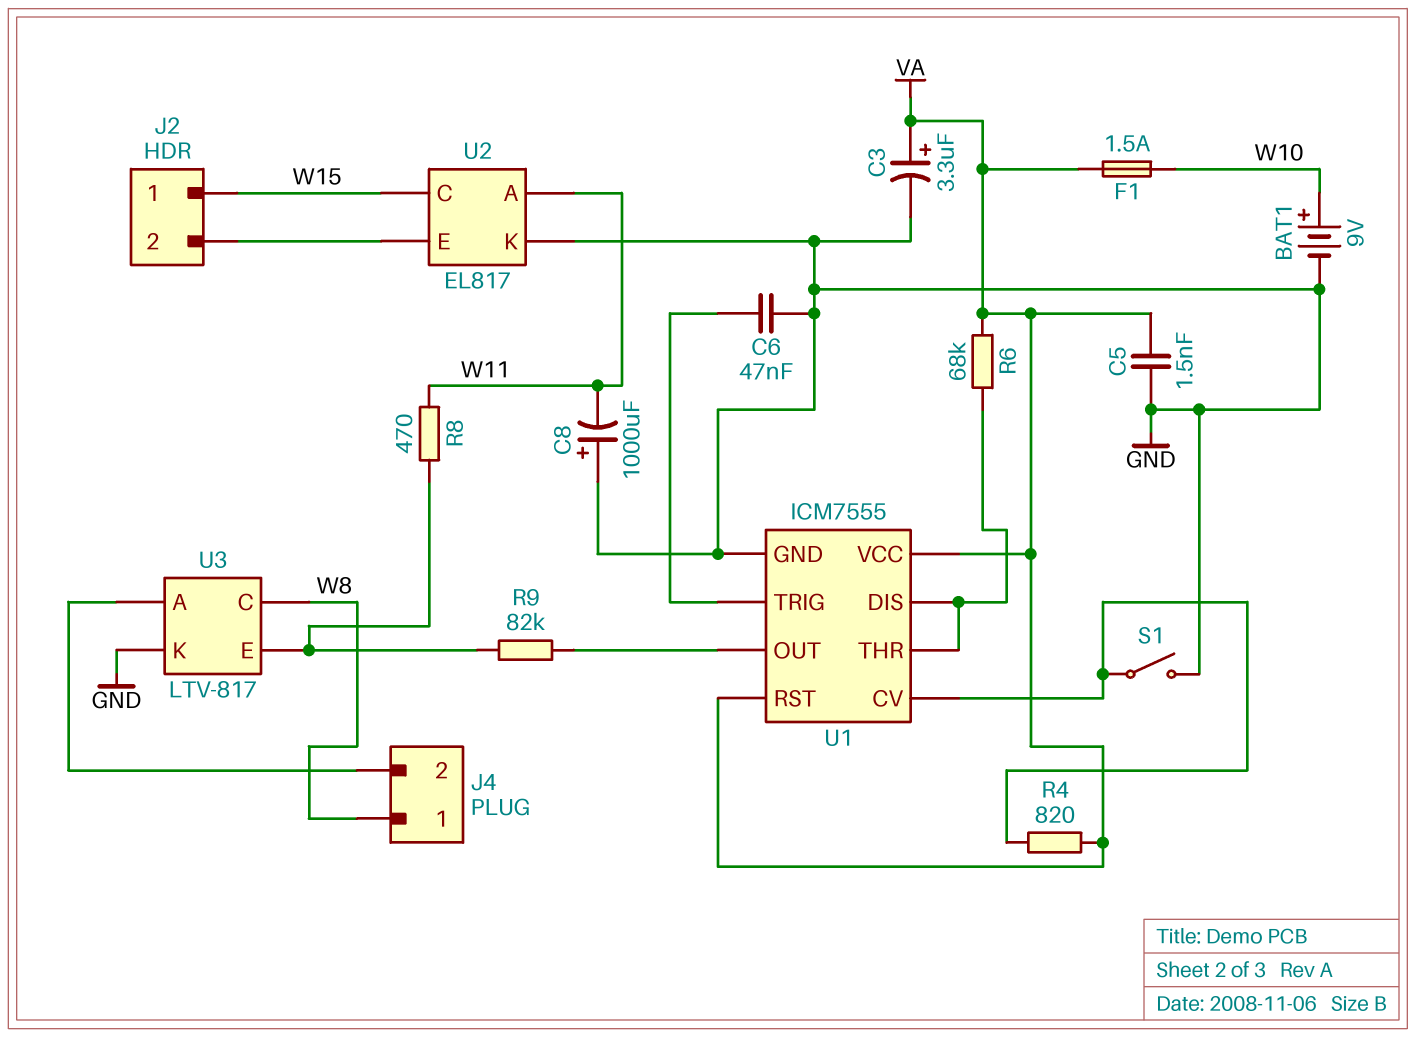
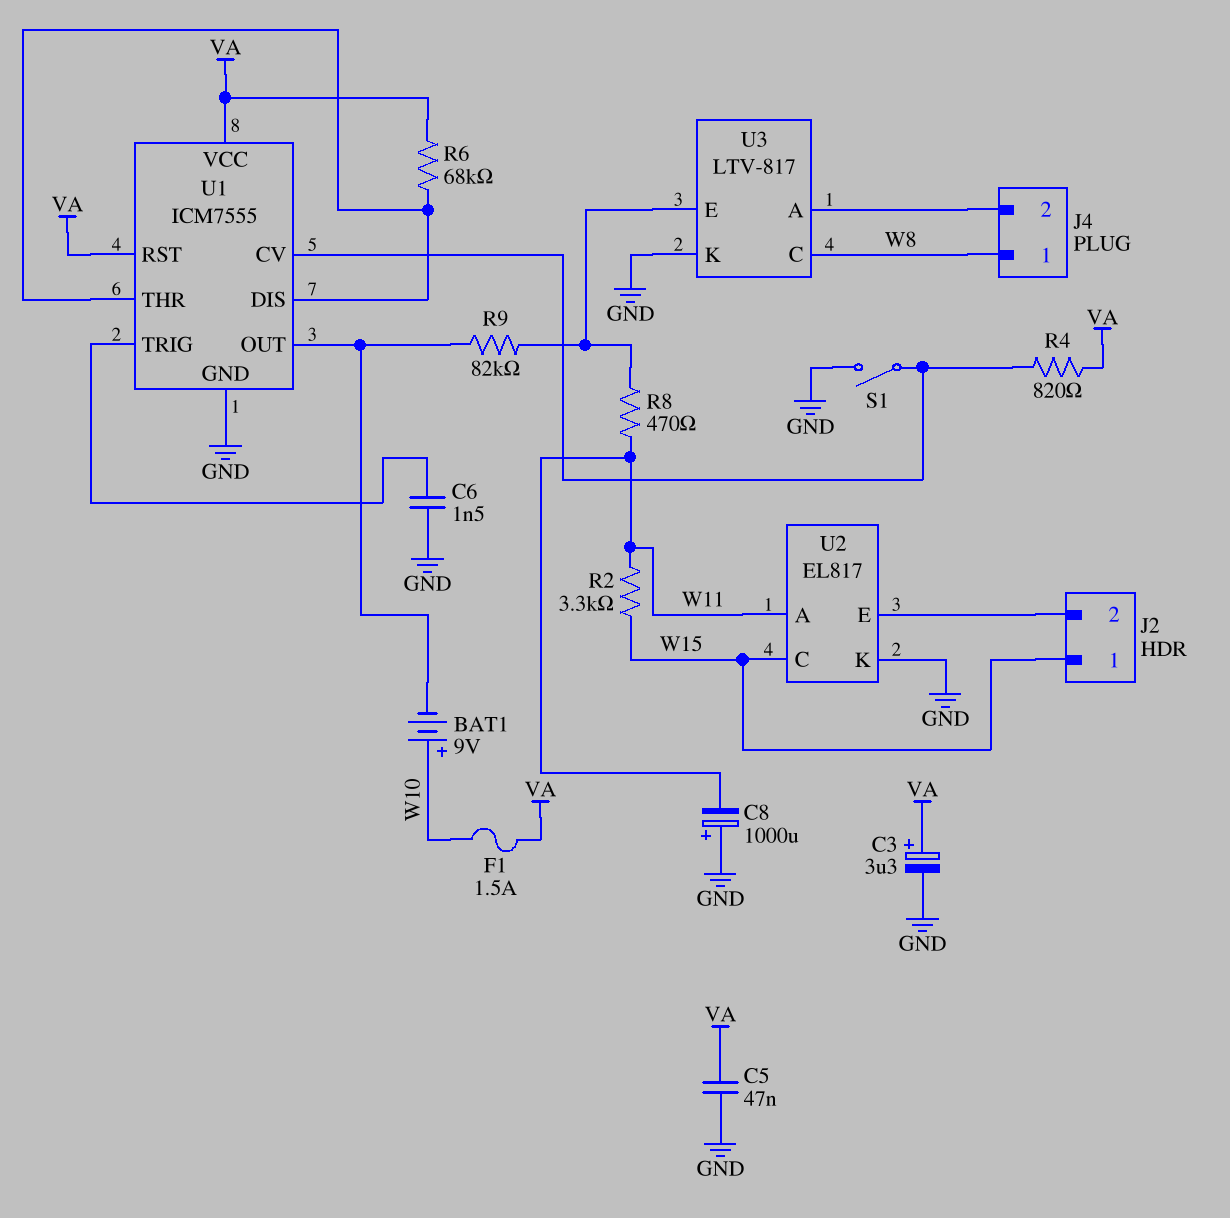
BAT1: 9V (plus W10, minus GND) -> 9V (plus W10, minus U1/OUT)
C5: 1.5nF (GND, VA) -> 47nF (GND, VA)
C6: 47nF (GND, U1/TRIG) -> 1.5nF (GND, U1/TRIG)
R2: none -> 3.3k (W11, W15)

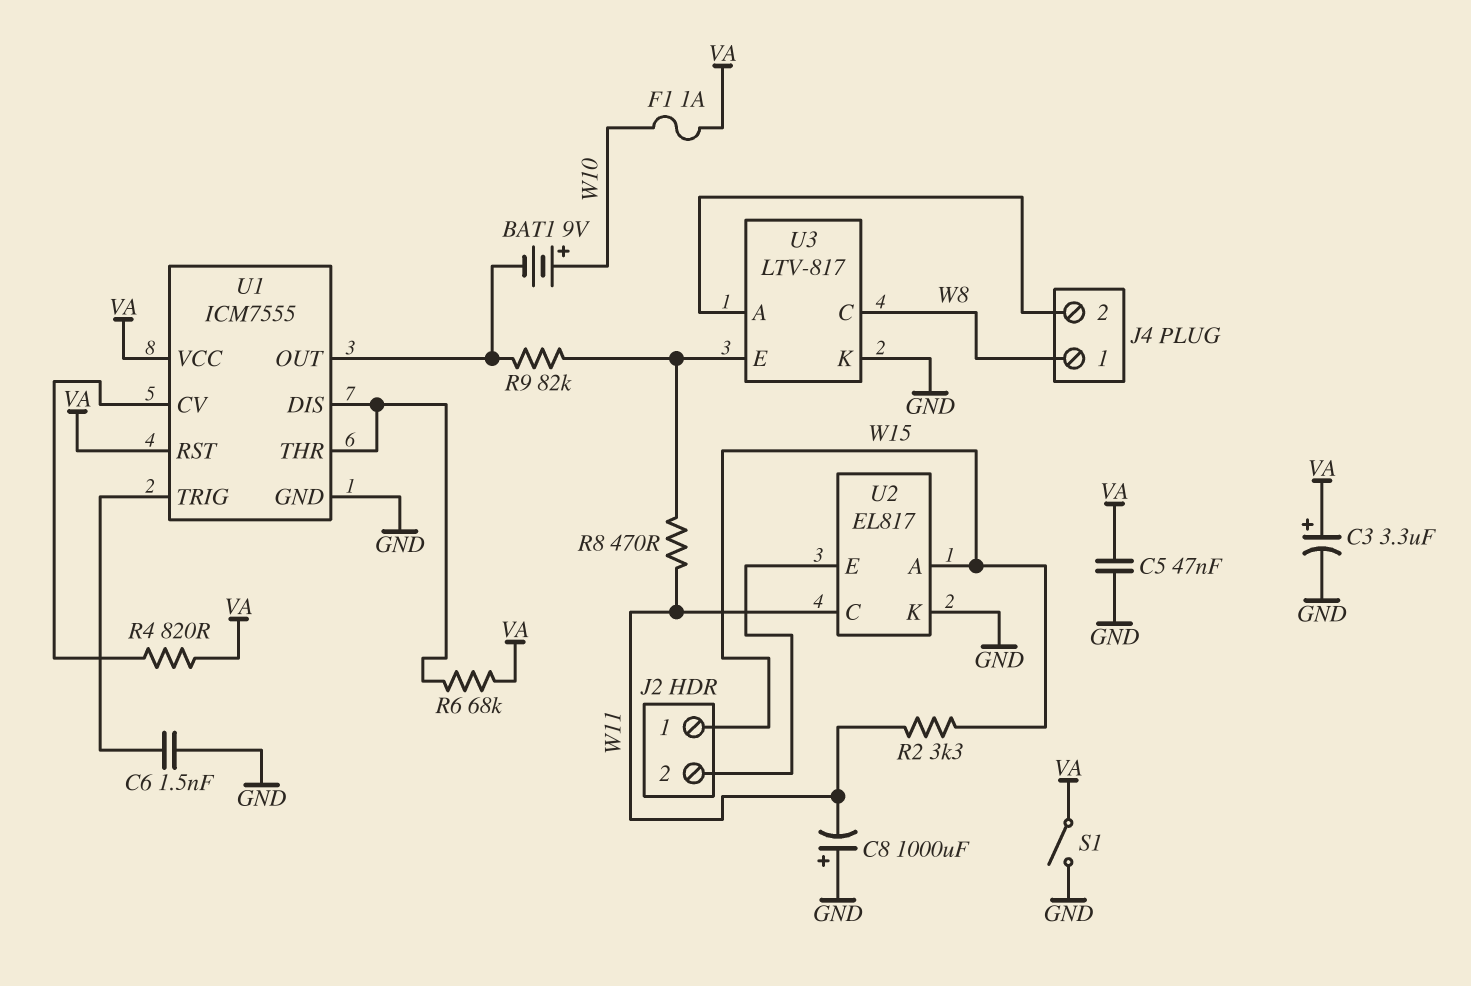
F1: 1.5A (VA, W10) -> 1A (VA, W10)
S1: switch (GND, U1/CV) -> switch (GND, VA)
U2 pin A: W11 -> W15
U2 pin C: W15 -> W11

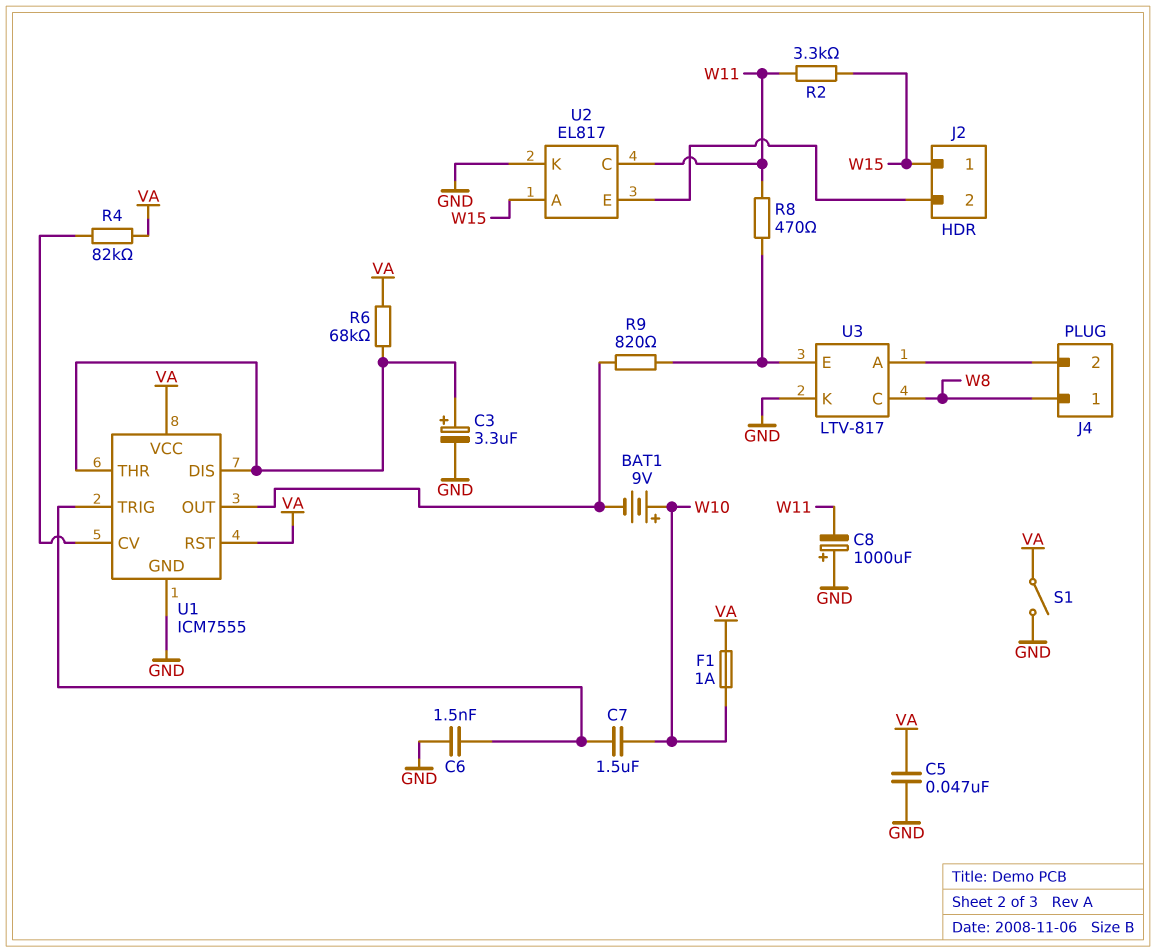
C3: 3.3uF (plus VA, minus GND) -> 3.3uF (plus U1/DIS, minus GND)
C7: none -> 1.5uF (U1/TRIG, W10)
R4: 820 (U1/CV, VA) -> 82k (U1/CV, VA)
R9: 82k (U1/OUT, U3/E) -> 820 (U1/OUT, U3/E)

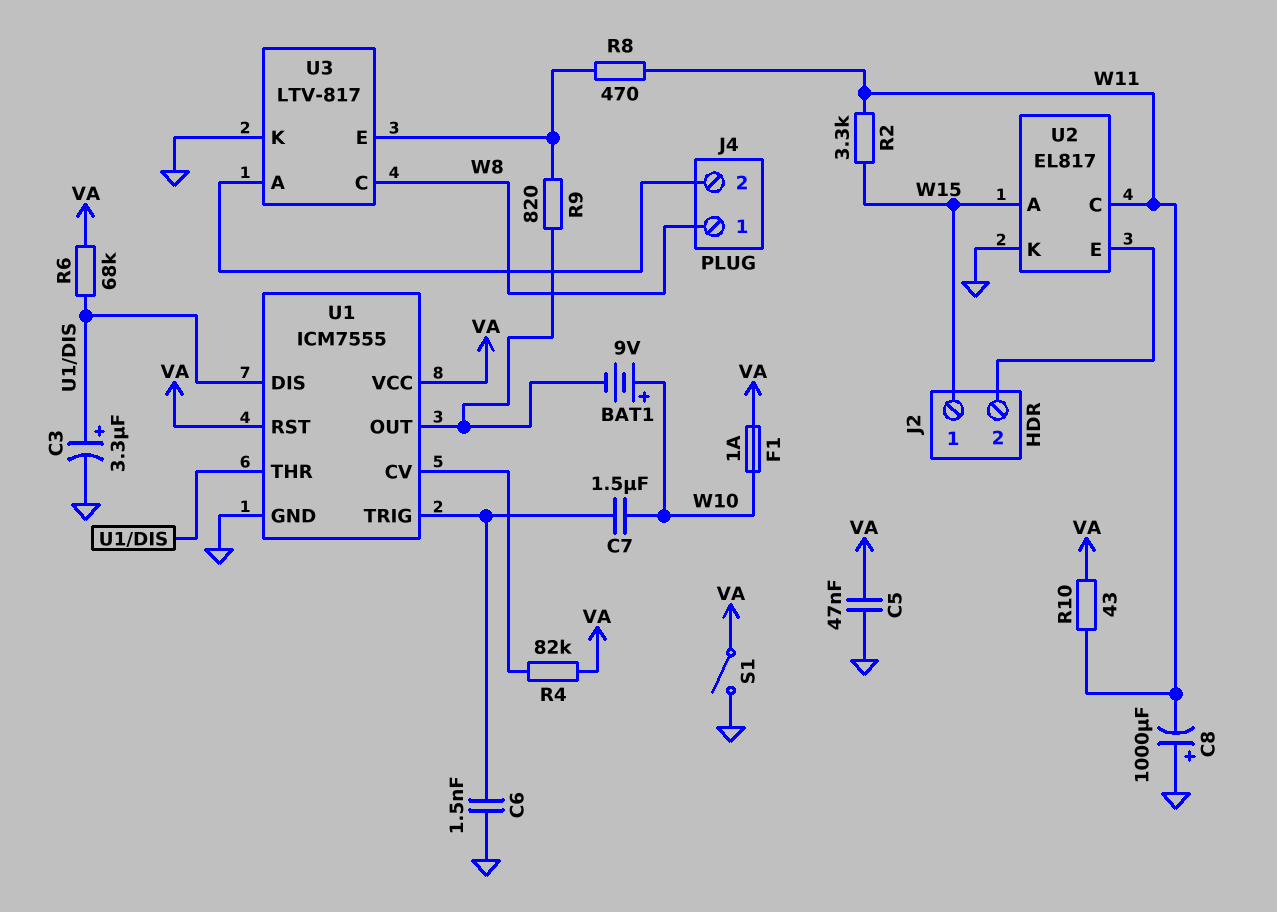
R10: none -> 43 (VA, W11)

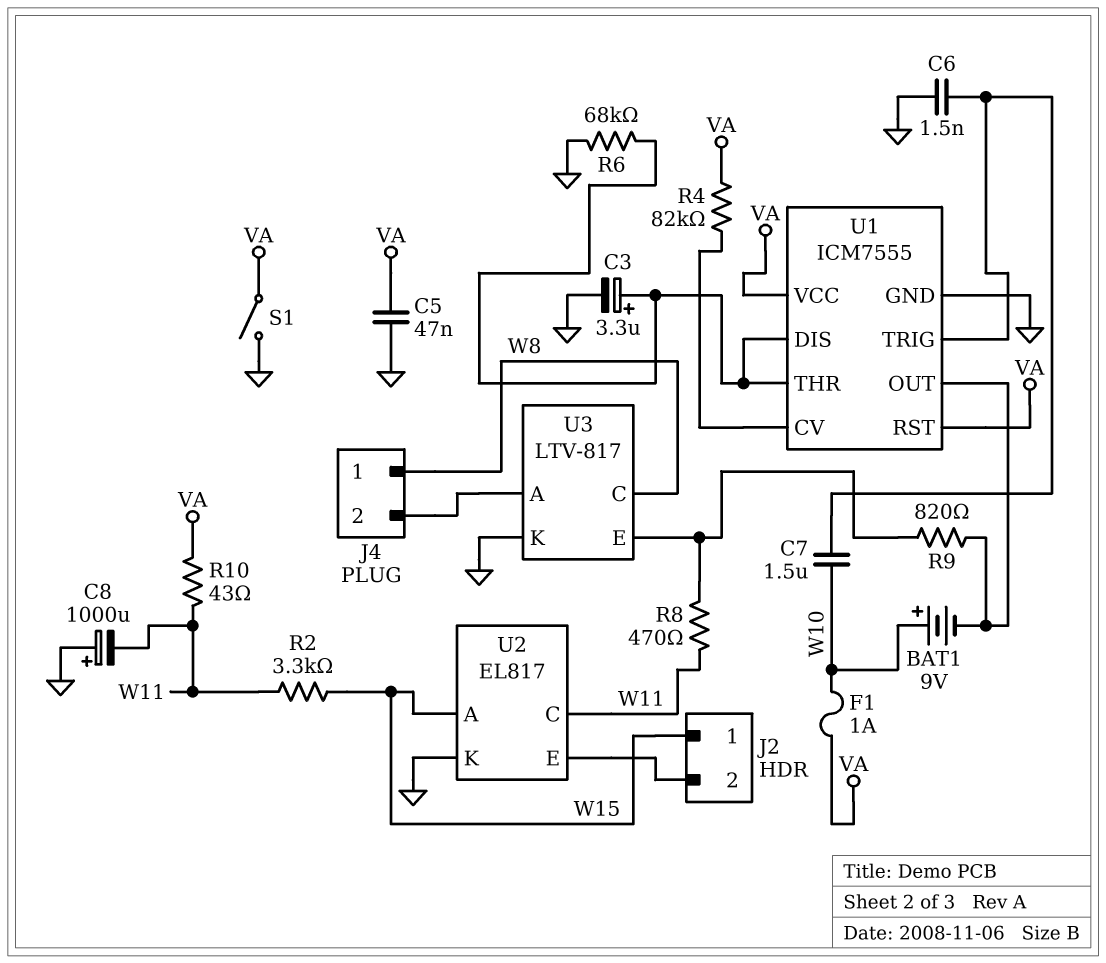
R6: 68k (U1/DIS, VA) -> 68k (GND, U1/DIS)

